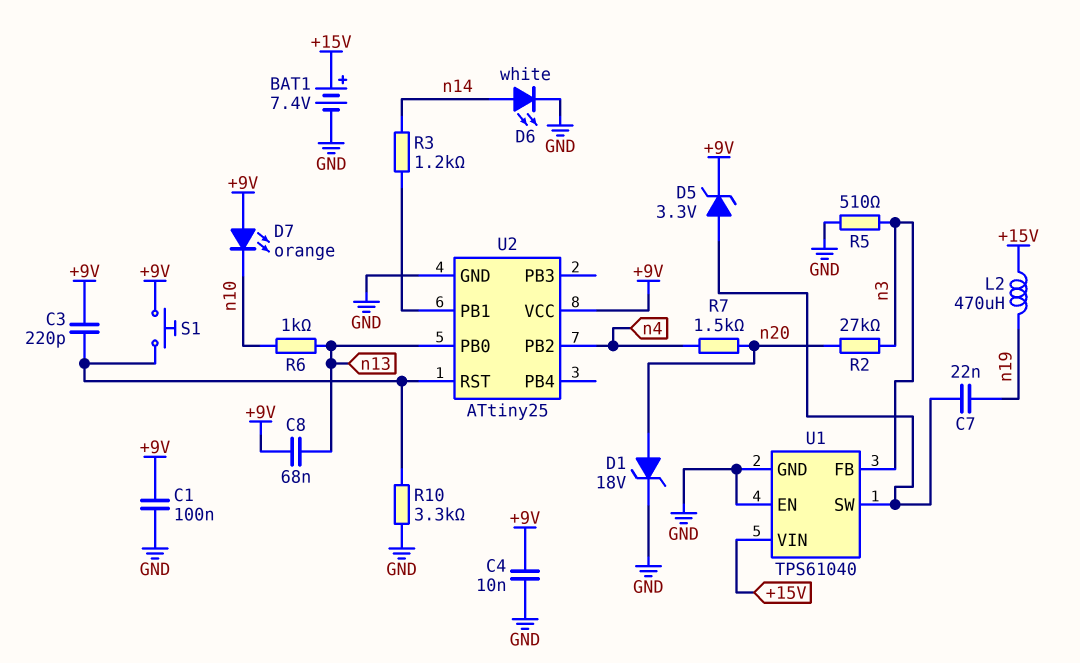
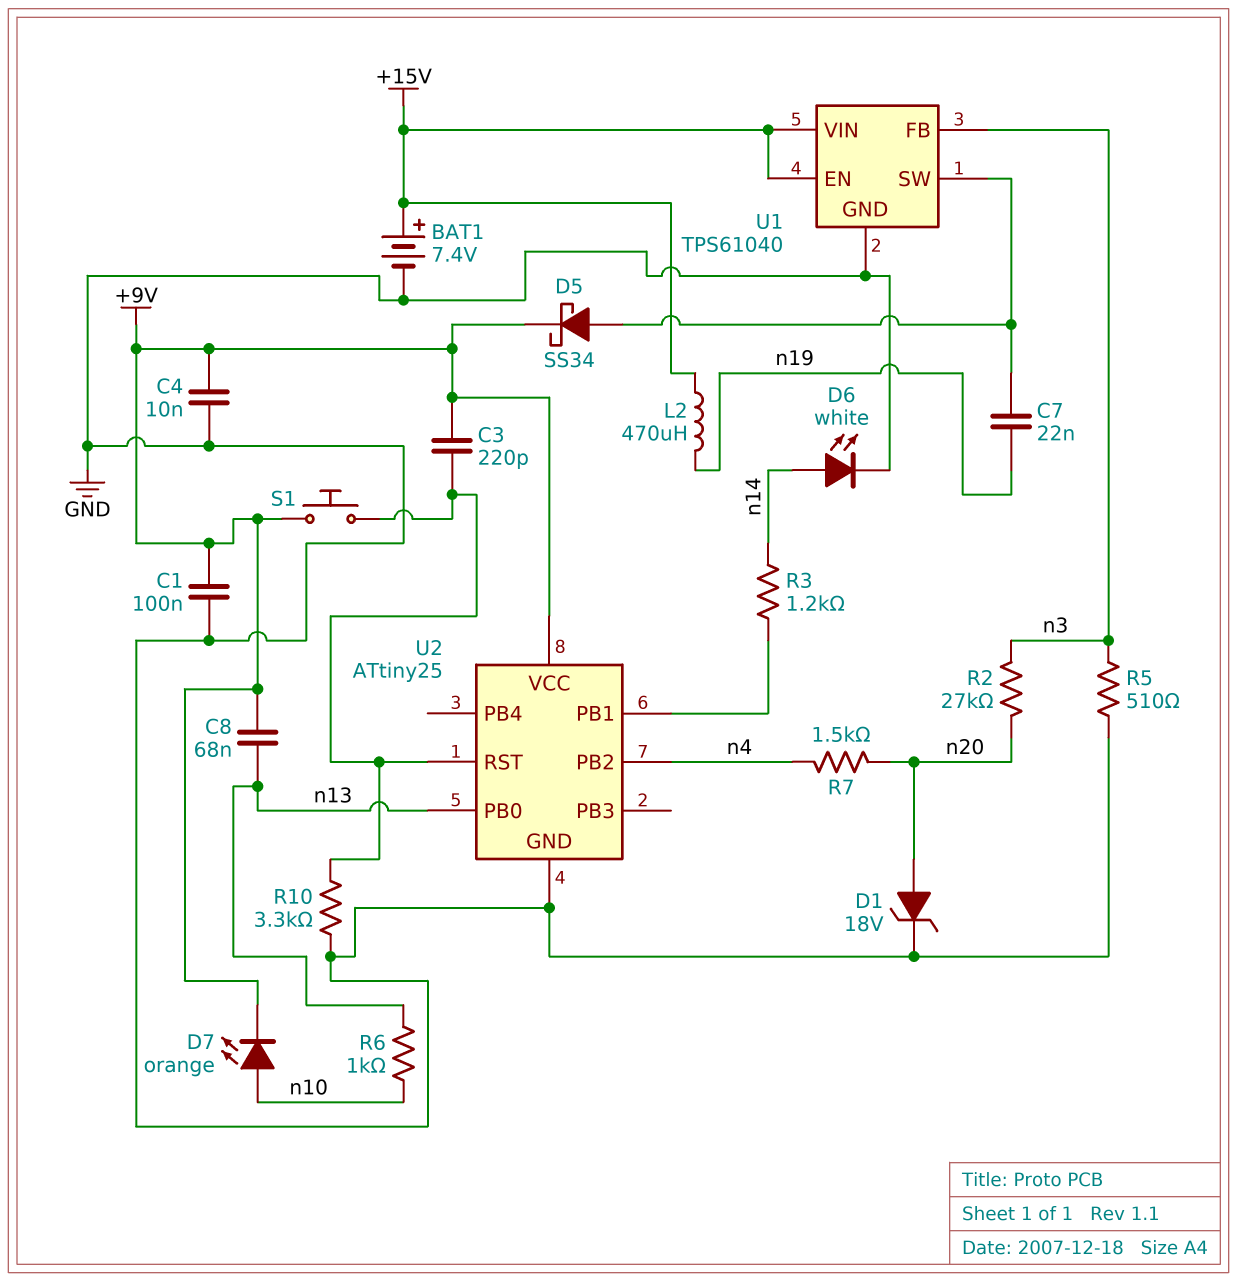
D5: zener 3.3V (A U1/SW, K +9V) -> schottky SS34 (A U1/SW, K +9V)
D7: LED orange (A +9V, K n10) -> LED orange (A n10, K +9V)
U1 pin EN: GND -> +15V

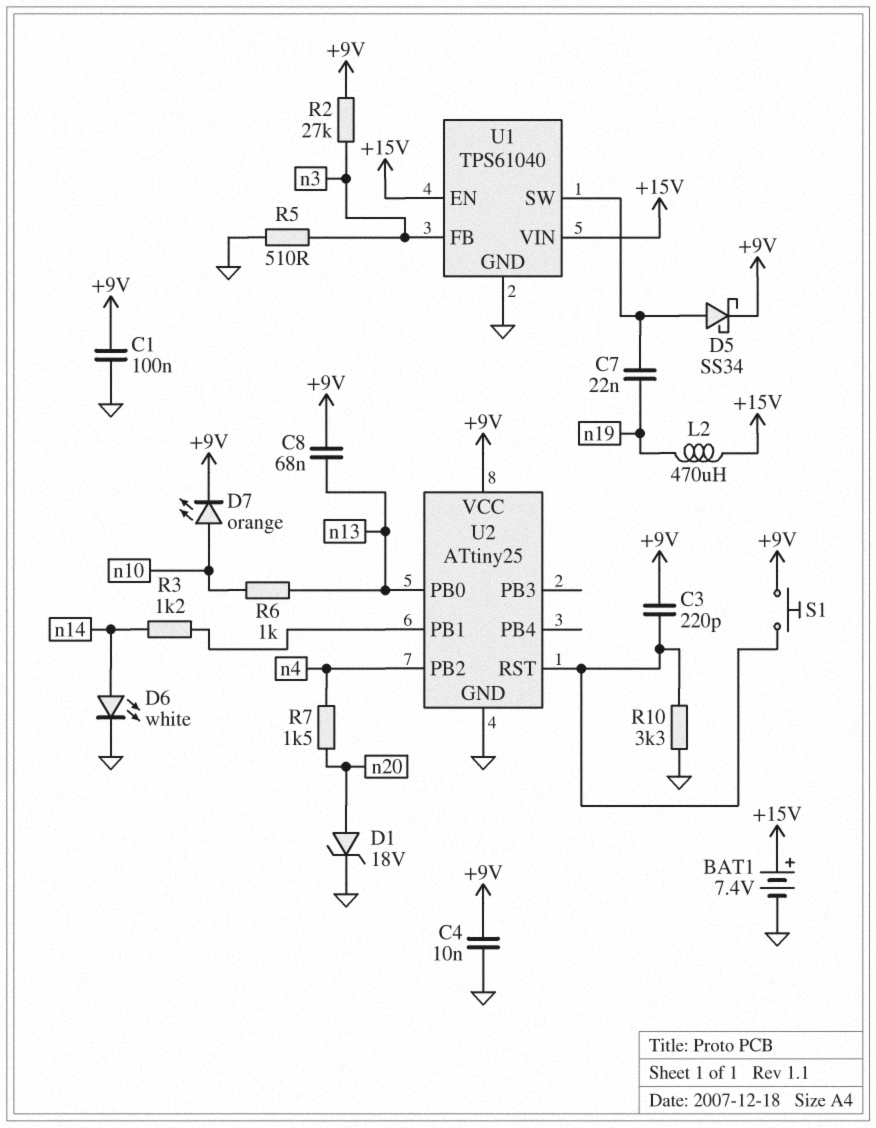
R2: 27k (n3, n20) -> 27k (+9V, n3)

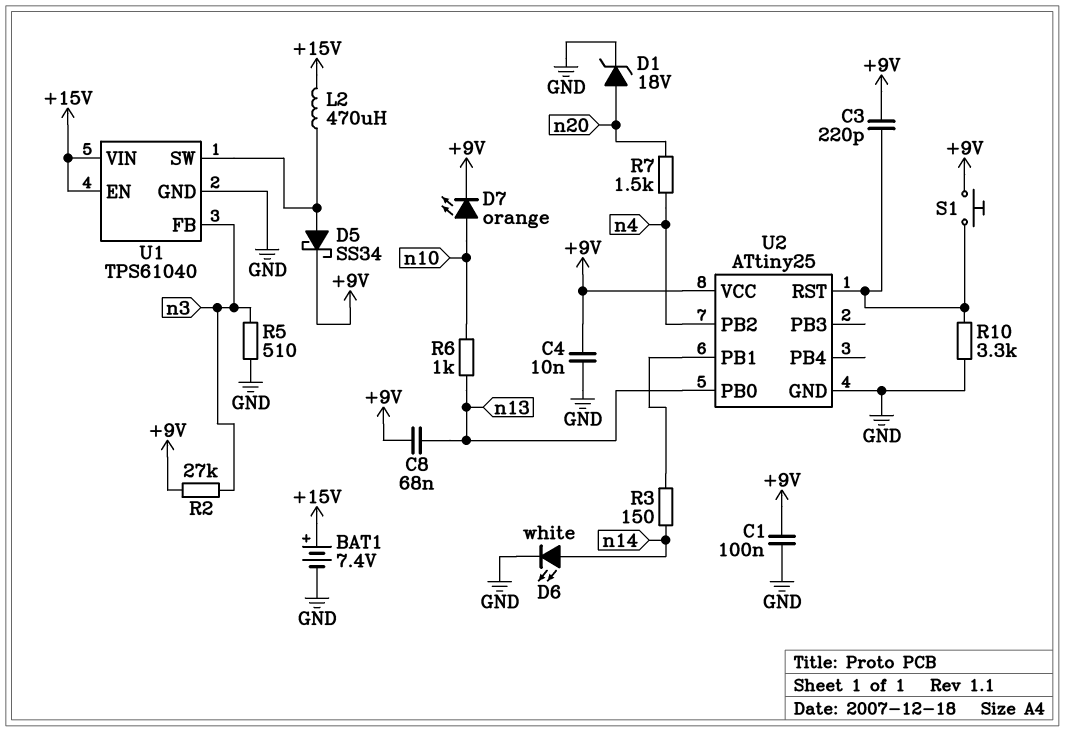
C7: 22nF (U1/SW, n19) -> none
L2: 470uH (+15V, n19) -> 470uH (+15V, U1/SW)
R3: 1.2k (U2/PB1, n14) -> 150 (U2/PB1, n14)

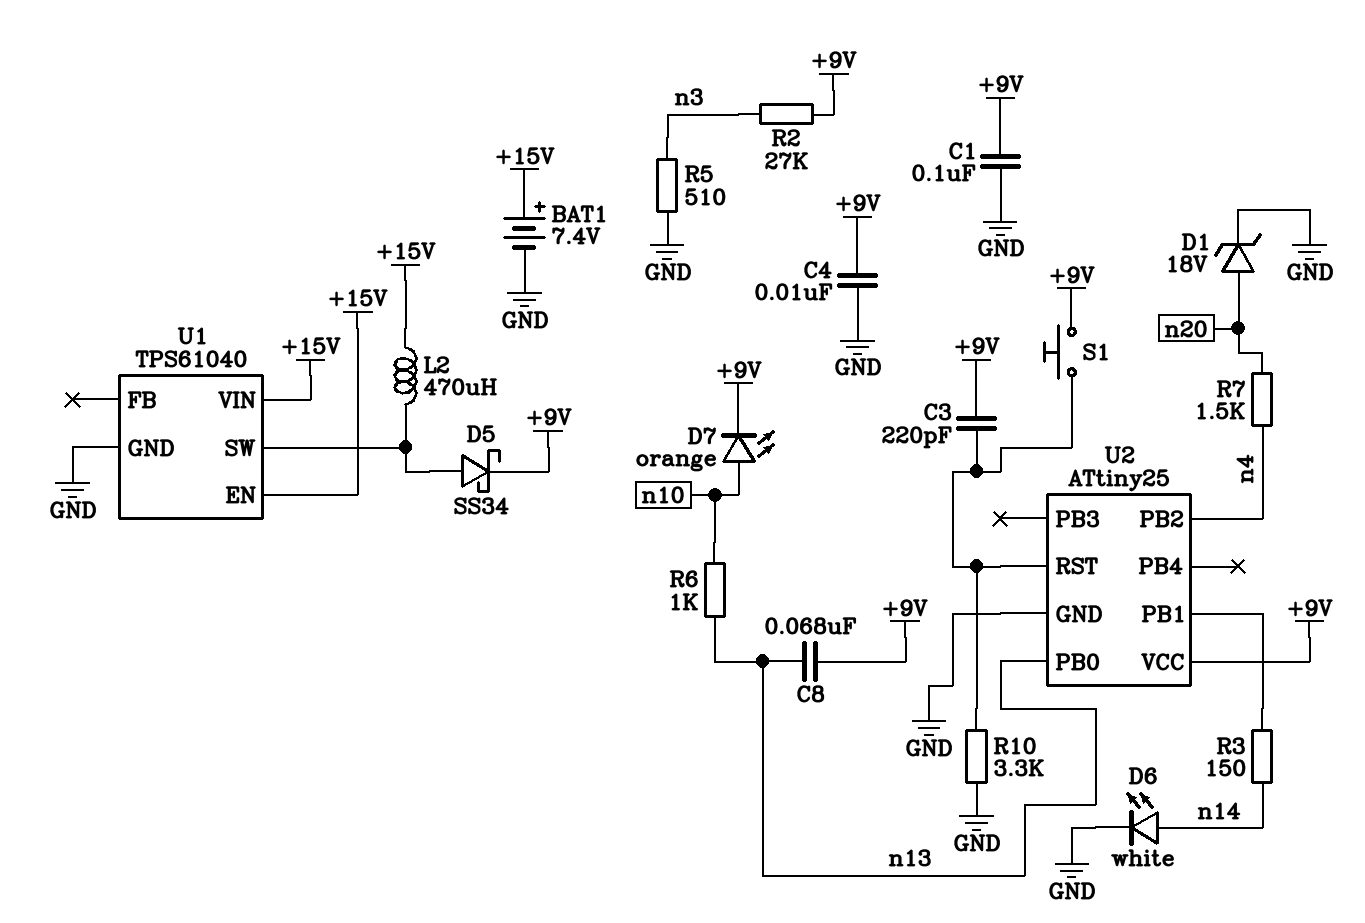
U1 pin FB: n3 -> none

